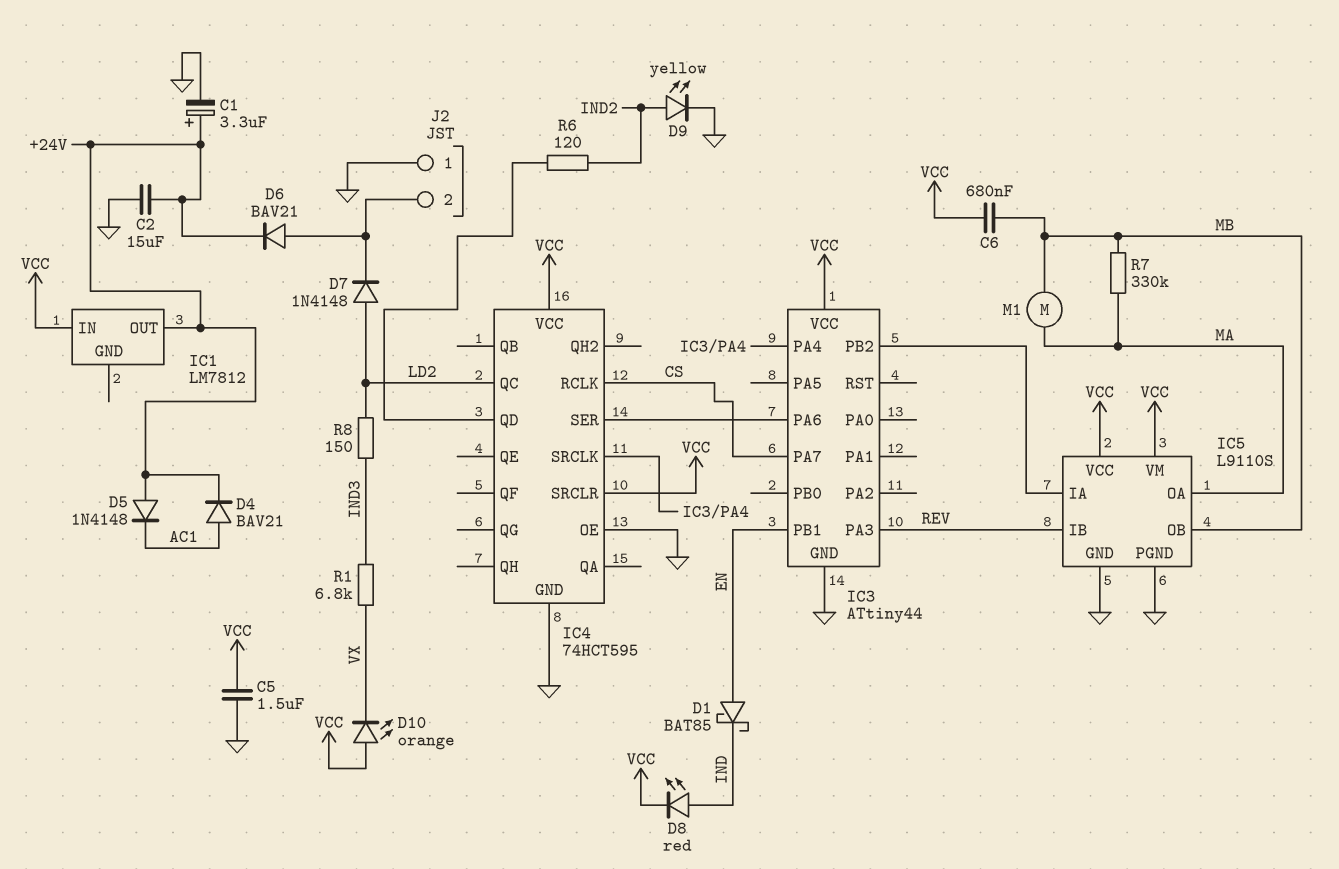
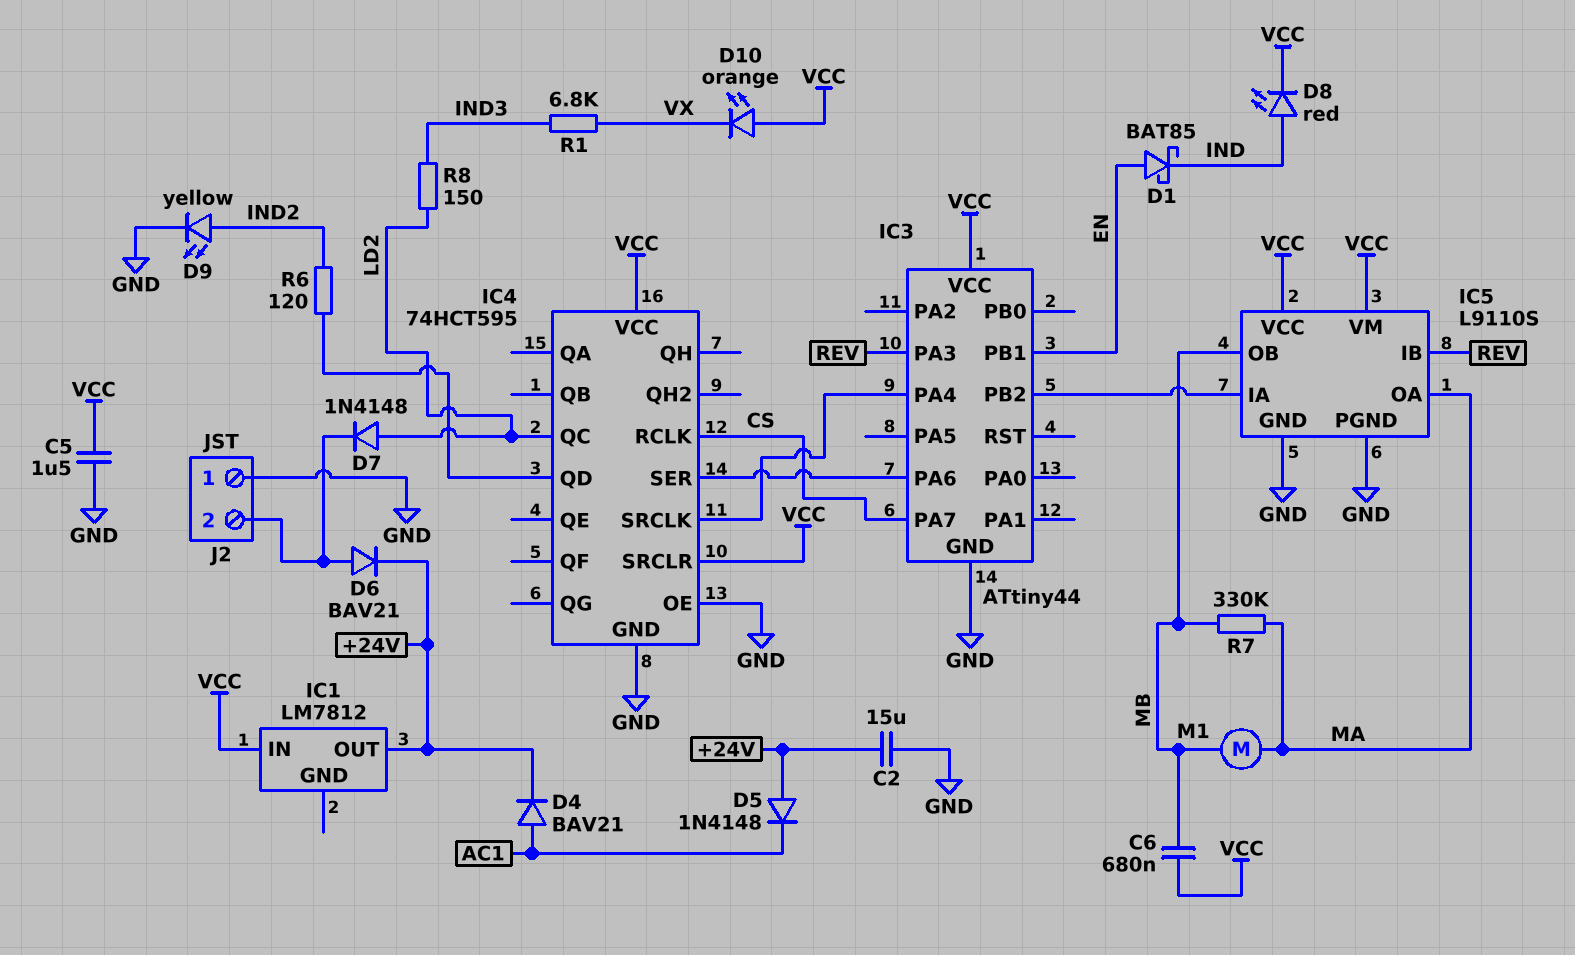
C1: 3.3uF (plus +24V, minus GND) -> none

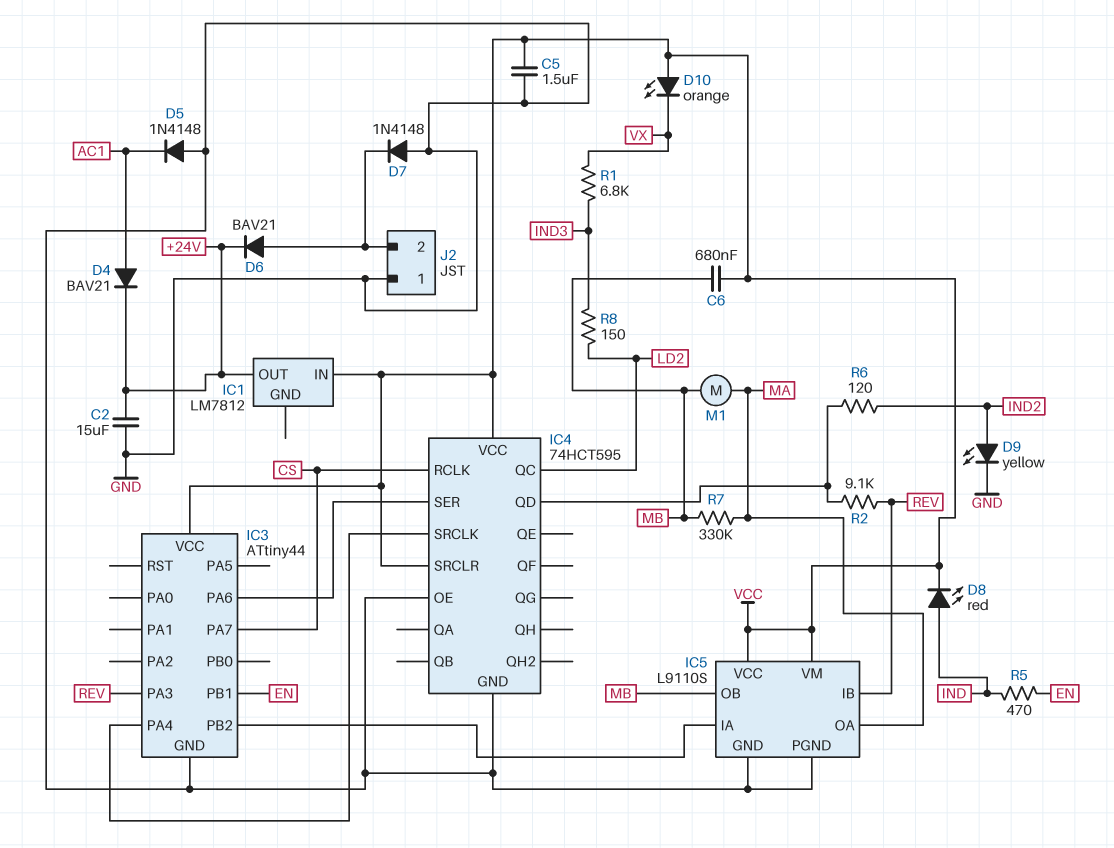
D1: schottky BAT85 (A EN, K IND) -> none
D5: diode 1N4148 (A +24V, K AC1) -> diode 1N4148 (A GND, K AC1)
D7: diode 1N4148 (A LD2, K J2/2) -> diode 1N4148 (A GND, K J2/2)
R2: none -> 9.1k (IC4/QD, REV)
R5: none -> 470 (EN, IND)

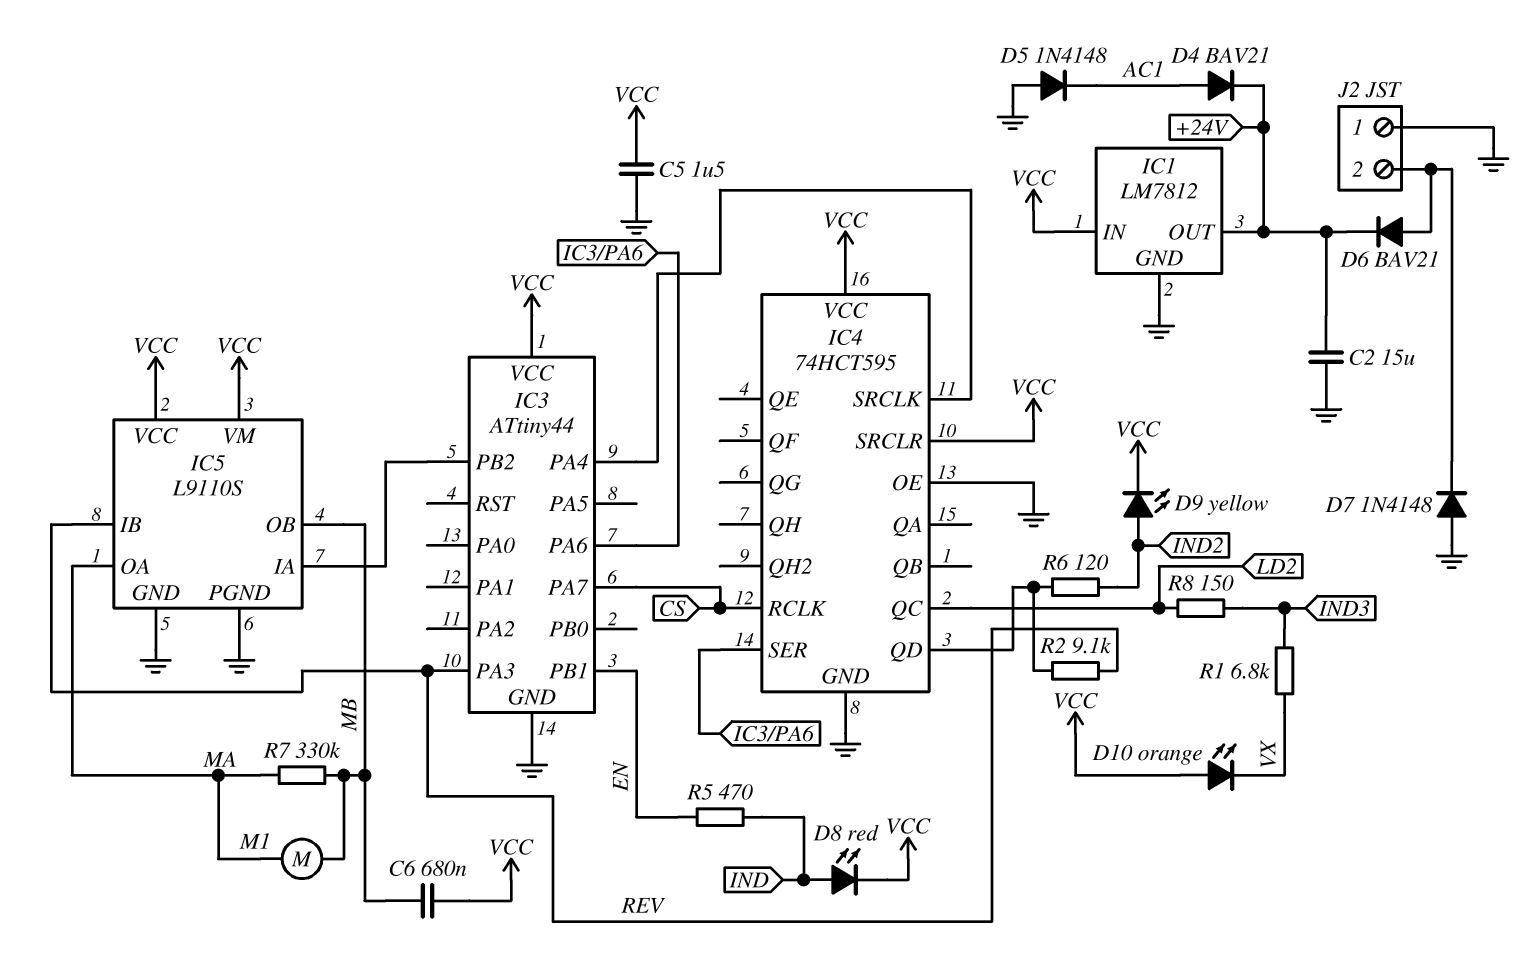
D9: LED yellow (A IND2, K GND) -> LED yellow (A IND2, K VCC)
IC1 pin GND: none -> GND

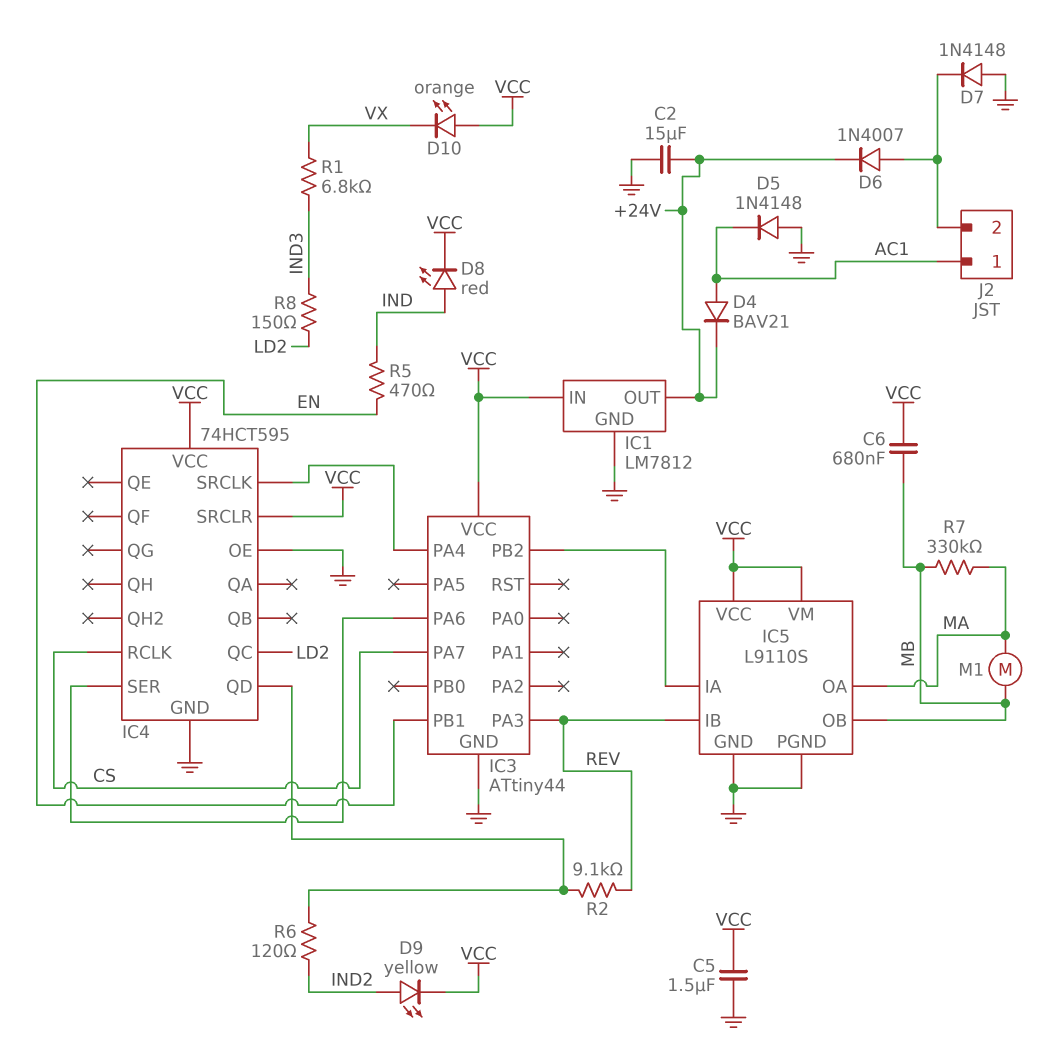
D6: diode BAV21 (A J2/2, K +24V) -> diode 1N4007 (A J2/2, K +24V)
J2 pin 1: GND -> AC1

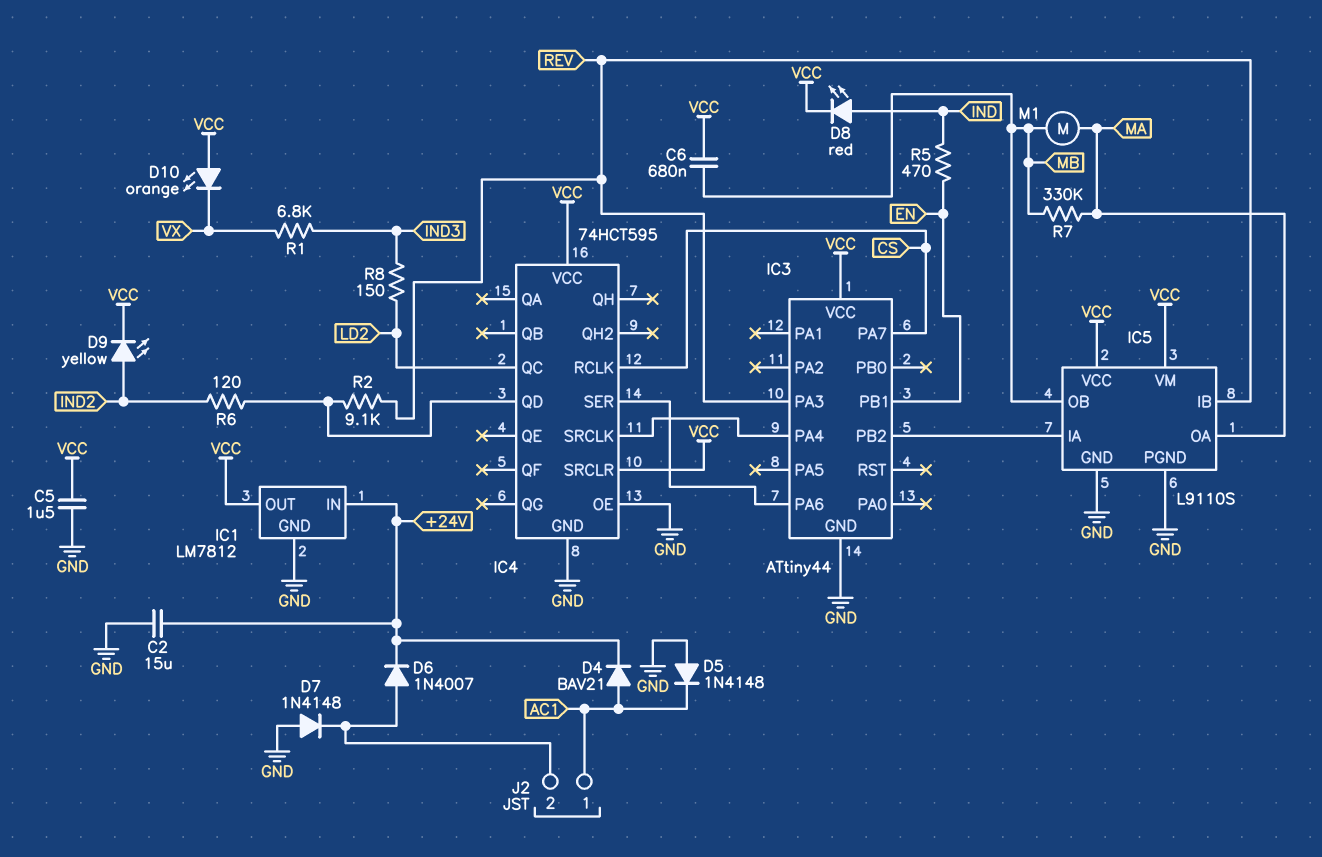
IC1 pin IN: VCC -> +24V
IC1 pin OUT: +24V -> VCC

